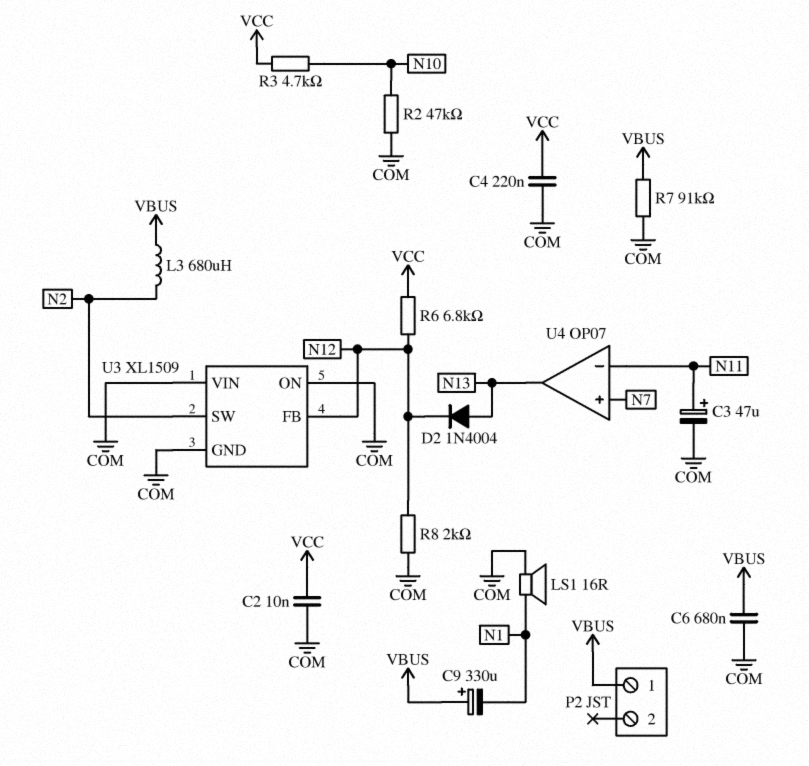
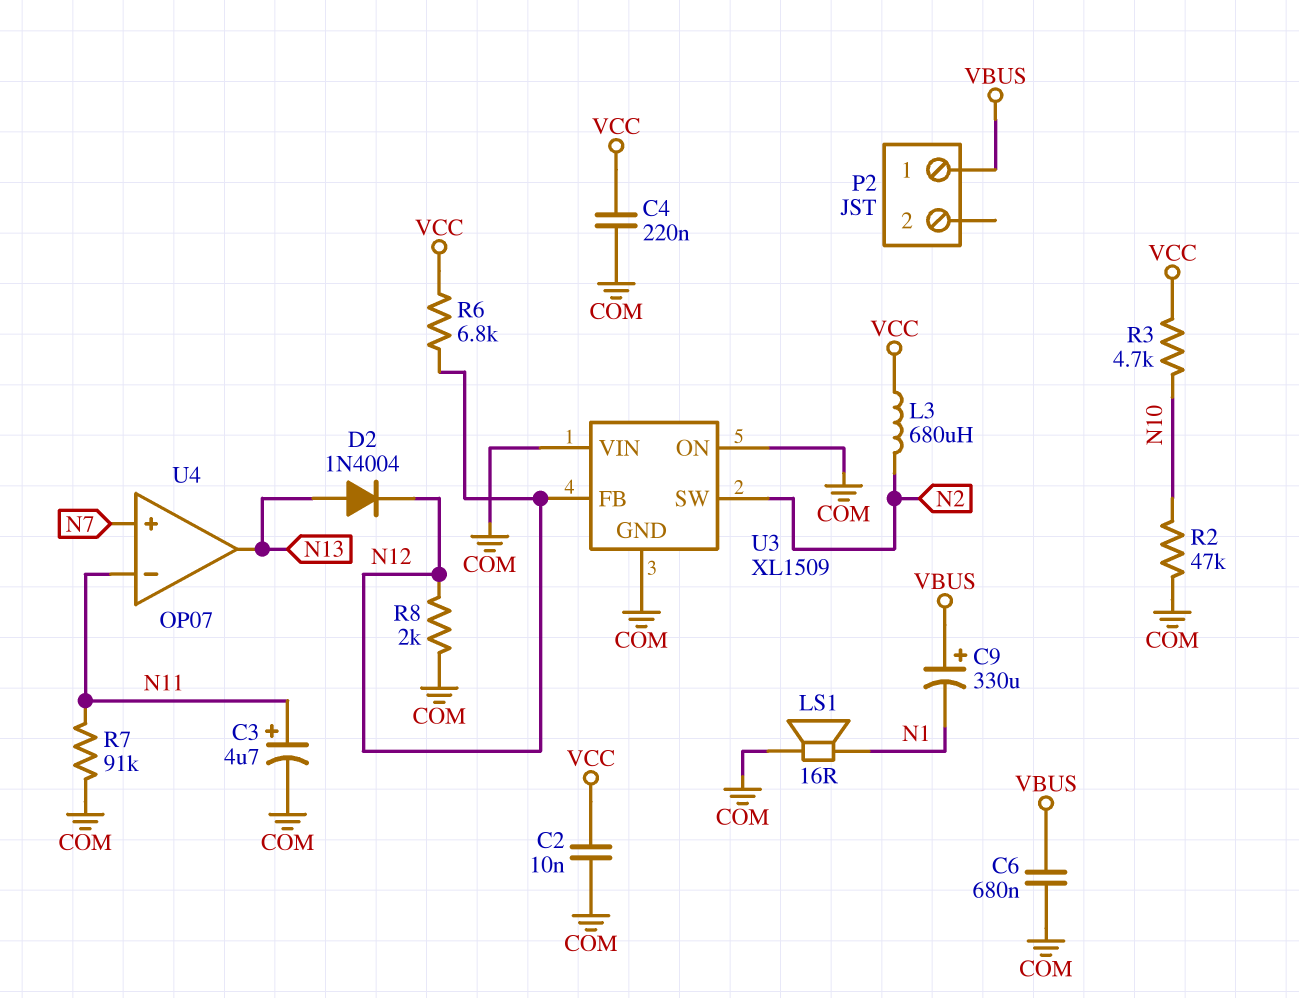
C3: 47uF (plus N11, minus COM) -> 4.7uF (plus N11, minus COM)
L3: 680uH (N2, VBUS) -> 680uH (N2, VCC)
R7: 91k (COM, VBUS) -> 91k (COM, N11)

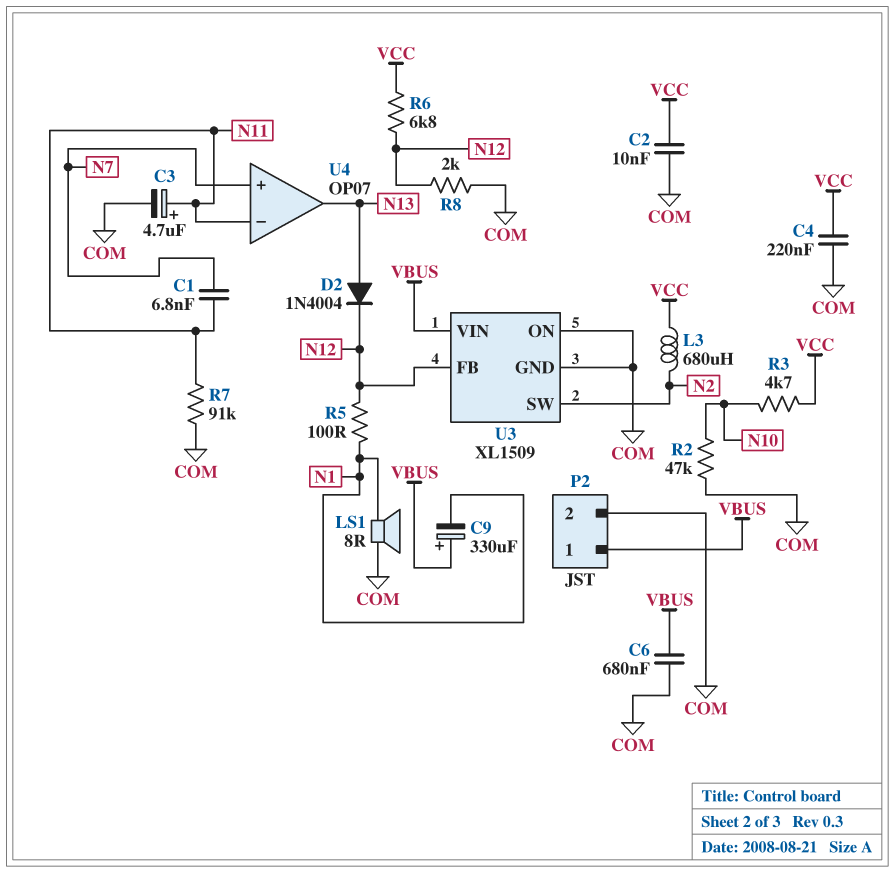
C1: none -> 6.8nF (N7, N11)
LS1: speaker 16R (COM, N1) -> speaker 8R (COM, N1)
P2 pin 2: none -> COM
R5: none -> 100 (N1, N12)
U3 pin VIN: COM -> VBUS

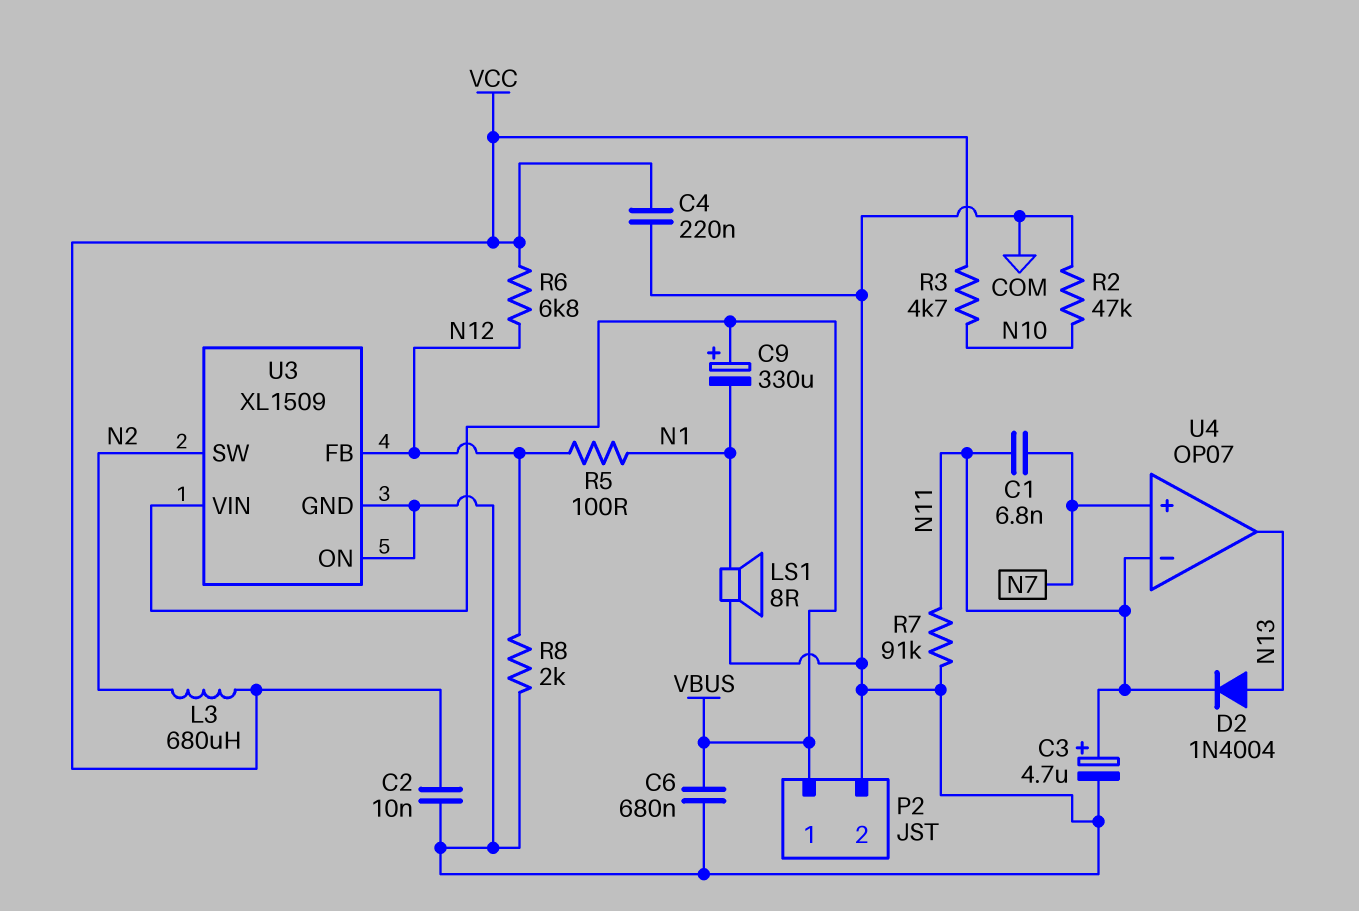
D2: diode 1N4004 (A N13, K N12) -> diode 1N4004 (A N13, K N11)

